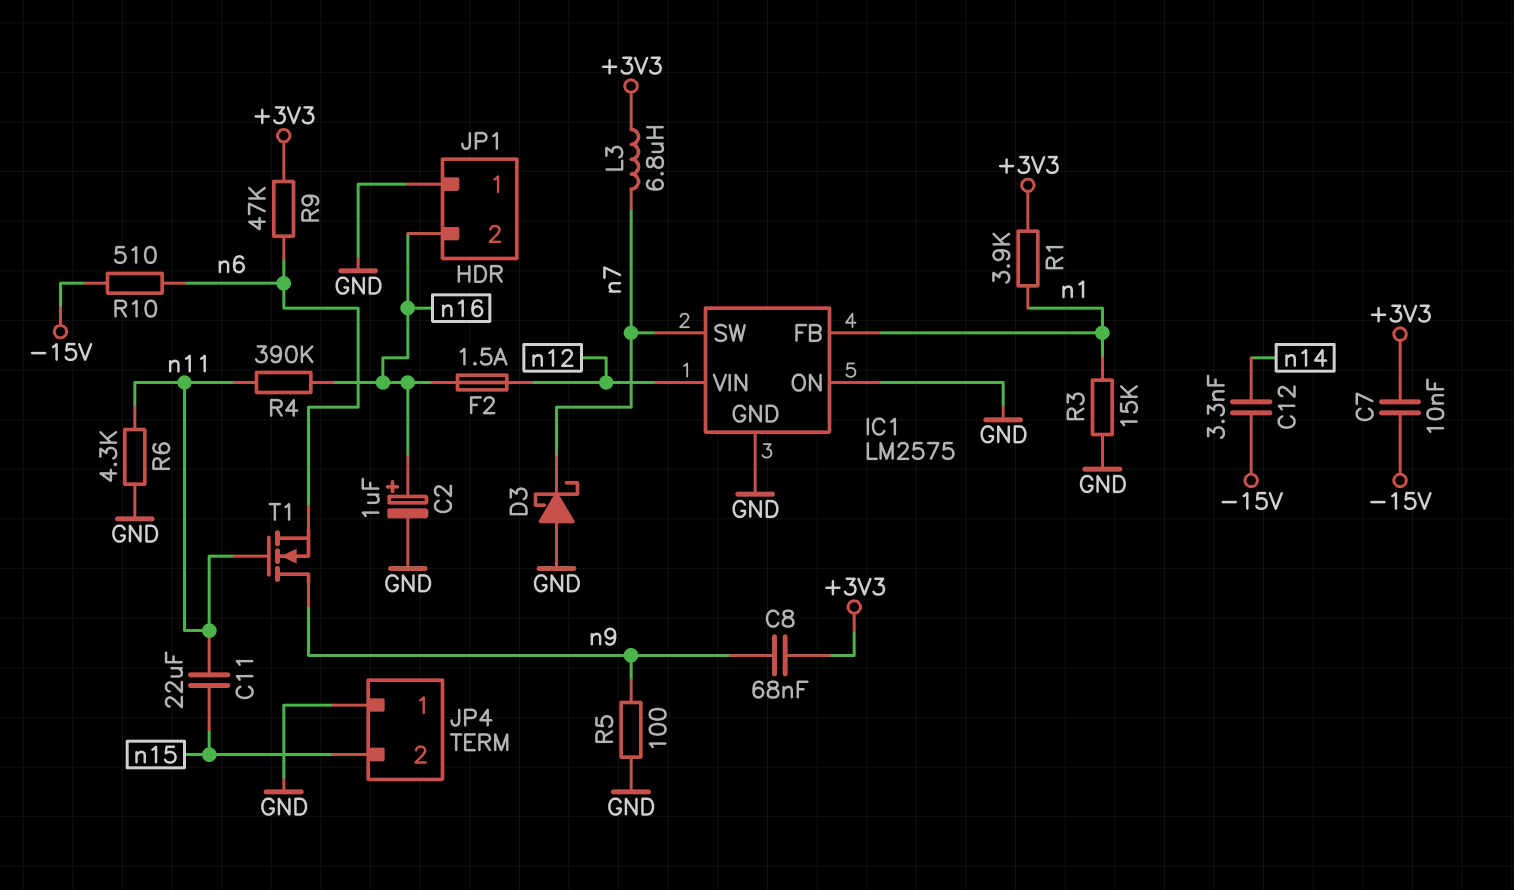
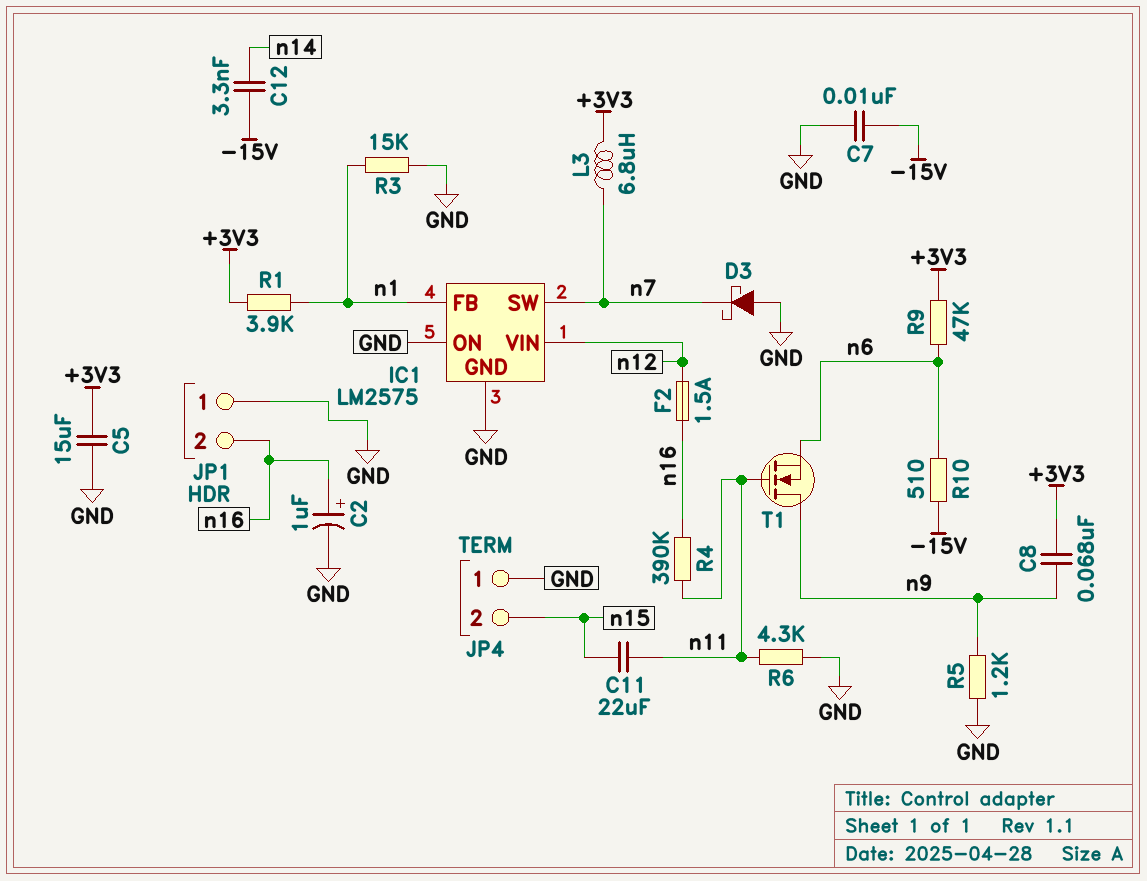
C5: none -> 15uF (+3V3, GND)
C7: 10nF (+3V3, -15V) -> 10nF (-15V, GND)
R5: 100 (GND, n9) -> 1.2k (GND, n9)

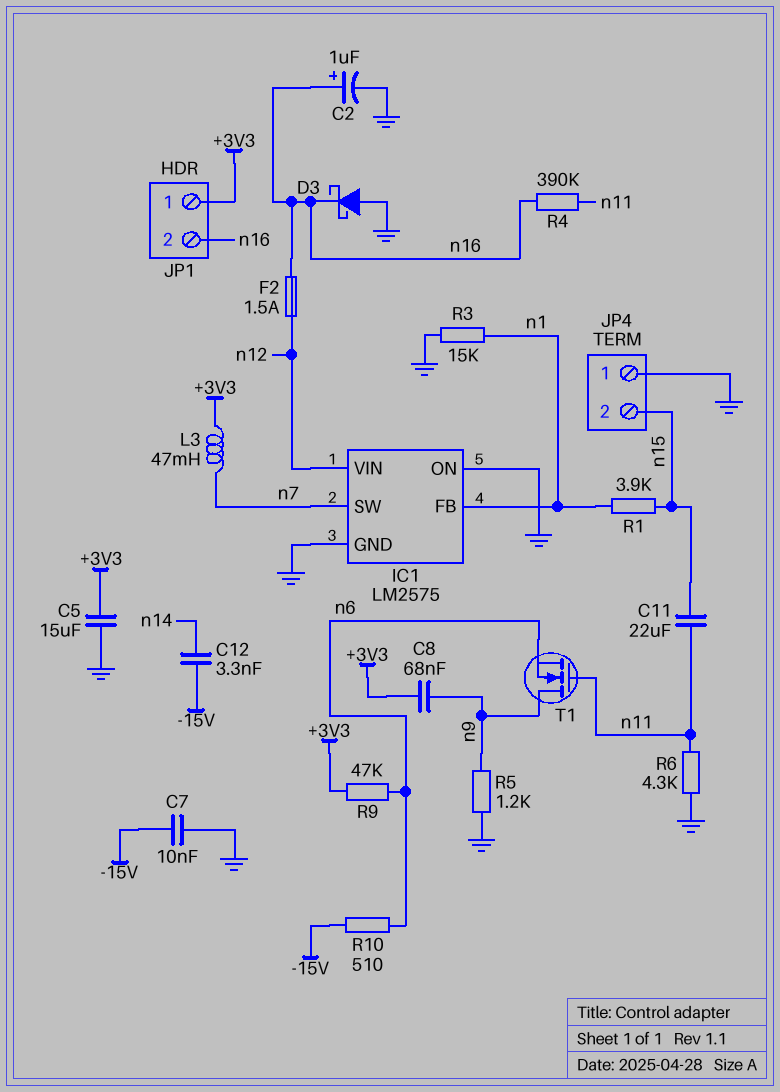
D3: schottky (A GND, K n7) -> schottky (A GND, K n16)
JP1 pin 1: GND -> +3V3
L3: 6.8uH (+3V3, n7) -> 47mH (+3V3, n7)
R1: 3.9k (+3V3, n1) -> 3.9k (n1, n15)

